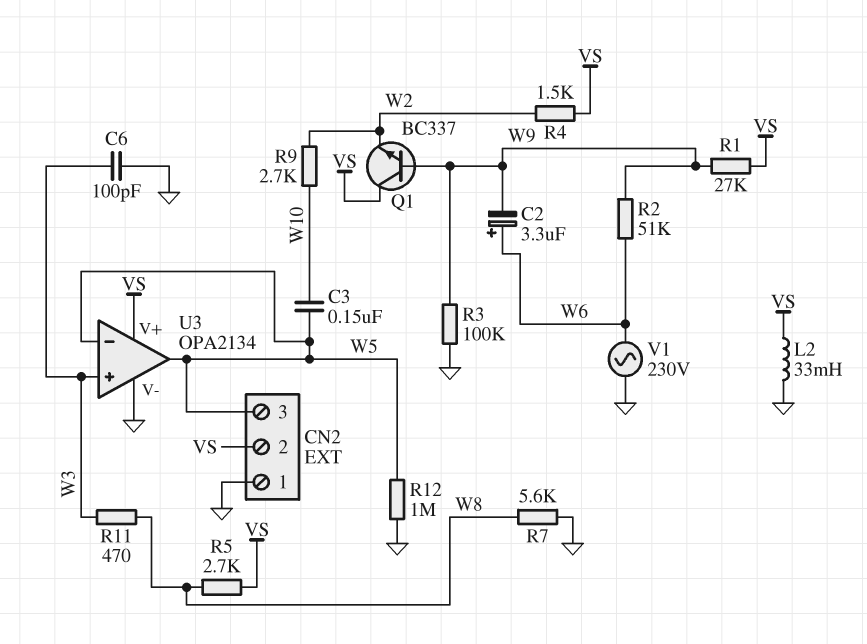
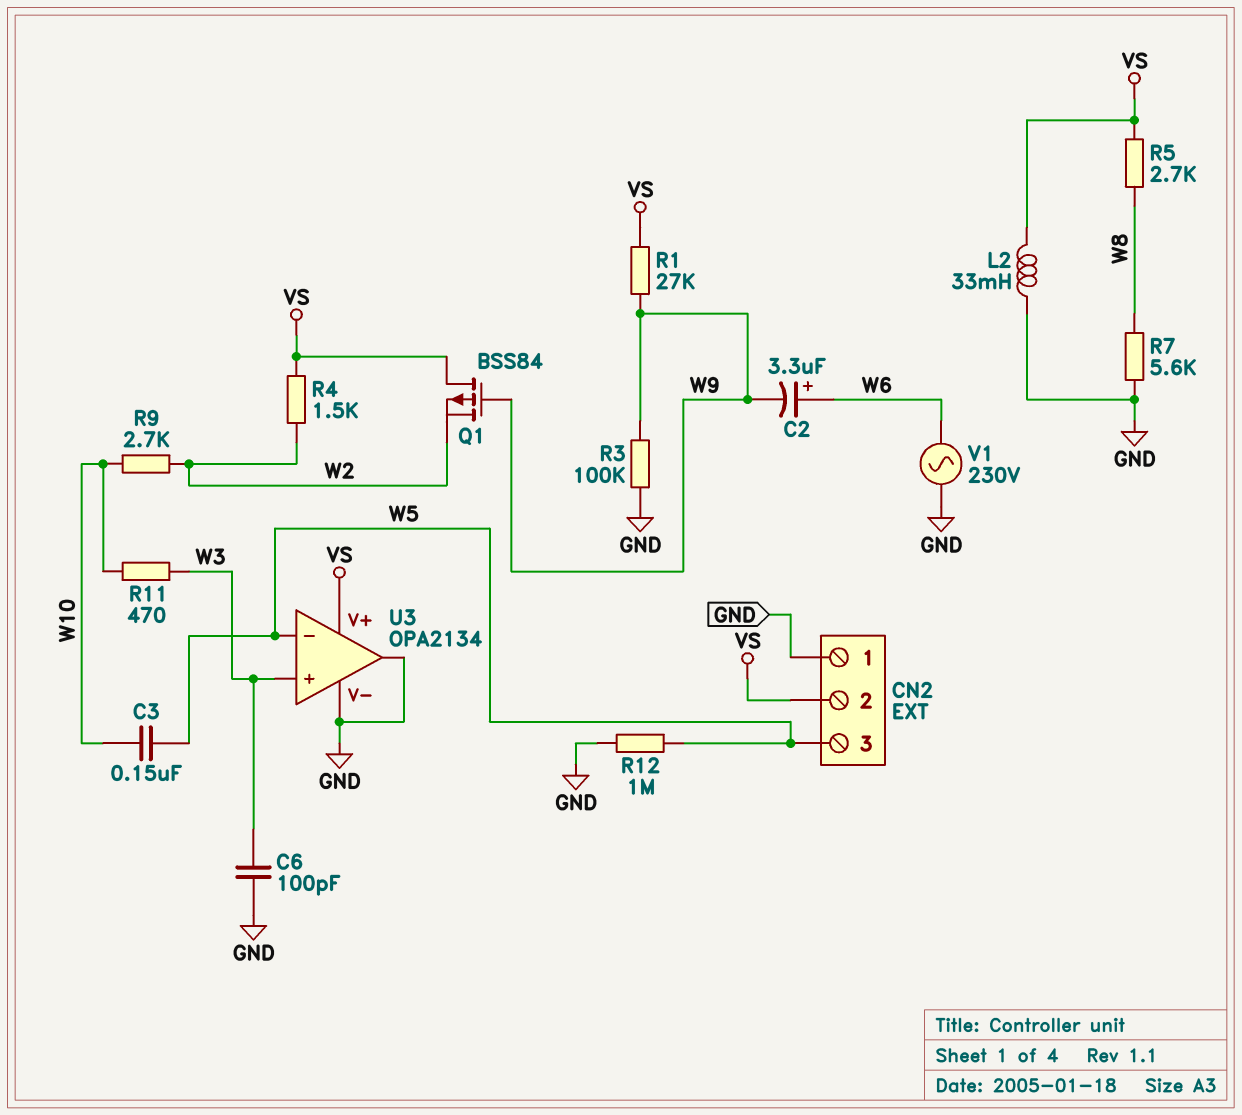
Q1: NPN BC337 (B W9, C VS, E W2) -> PMOS BSS84 (G W9, D VS, S W2)
R2: 51k (W6, W9) -> none
R11: 470 (W3, W8) -> 470 (W3, W10)
U3 pin out: W5 -> GND

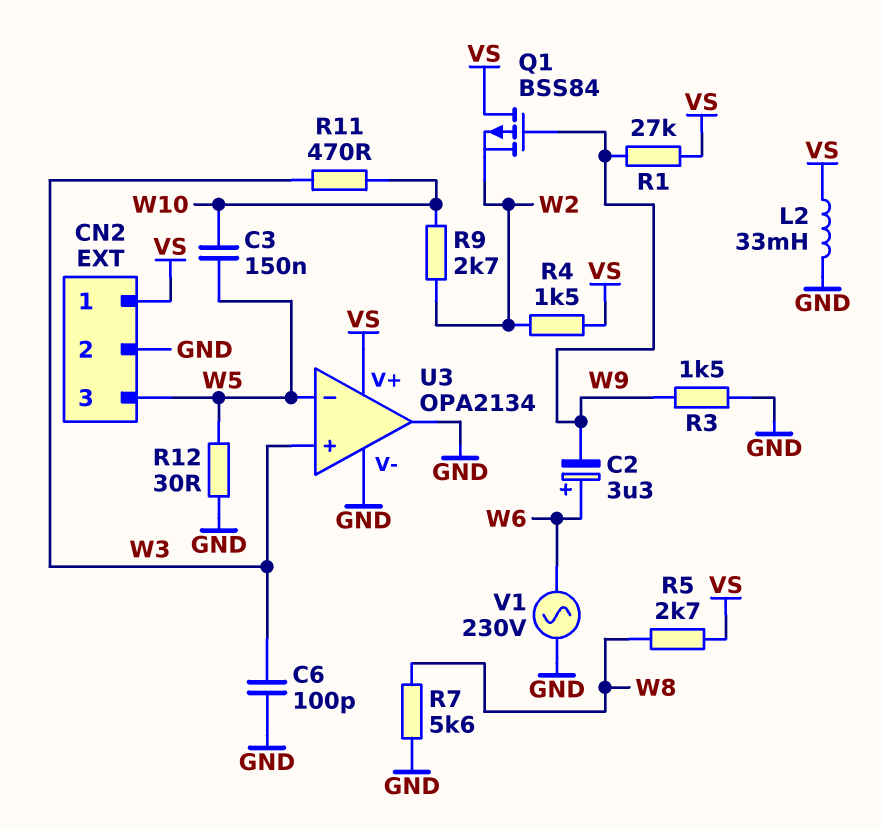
CN2 pin 1: GND -> VS
CN2 pin 2: VS -> GND
R3: 100k (GND, W9) -> 1.5k (GND, W9)
R12: 1M (GND, W5) -> 30 (GND, W5)

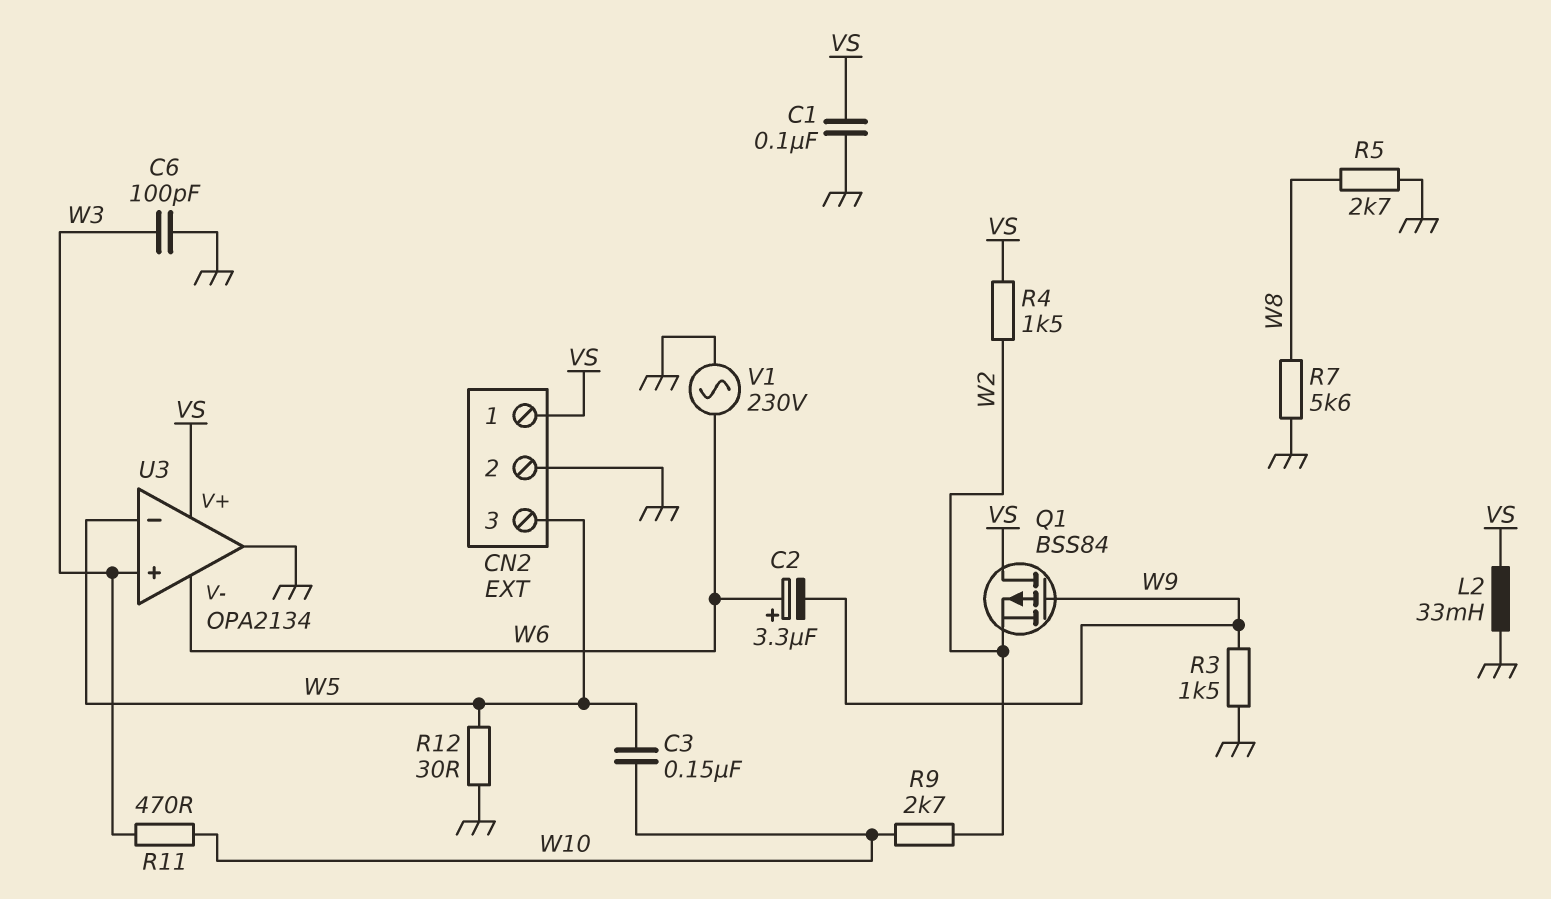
C1: none -> 100nF (GND, VS)
R1: 27k (VS, W9) -> none
R5: 2.7k (VS, W8) -> 2.7k (GND, W8)
U3 pin V-: GND -> W6

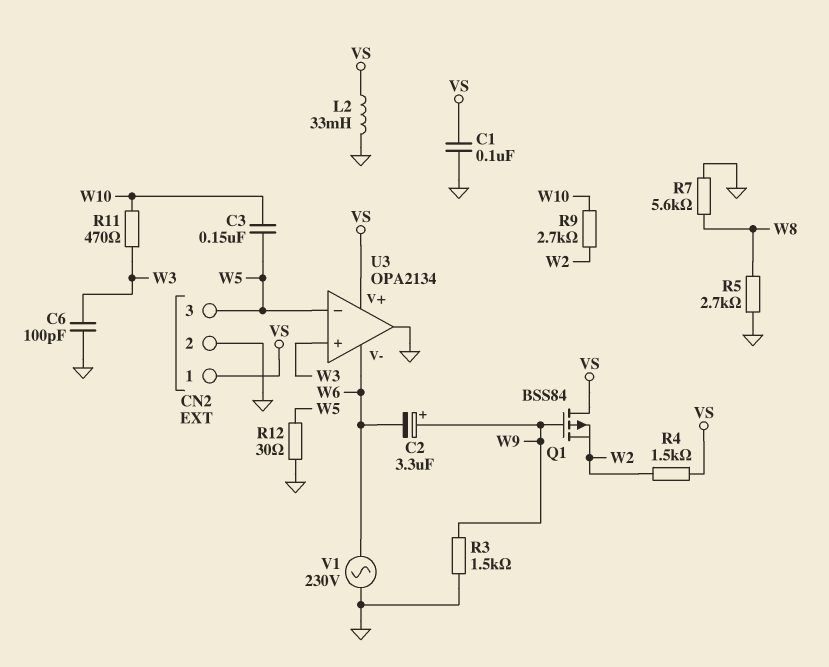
C2: 3.3uF (plus W6, minus W9) -> 3.3uF (plus W9, minus W6)

